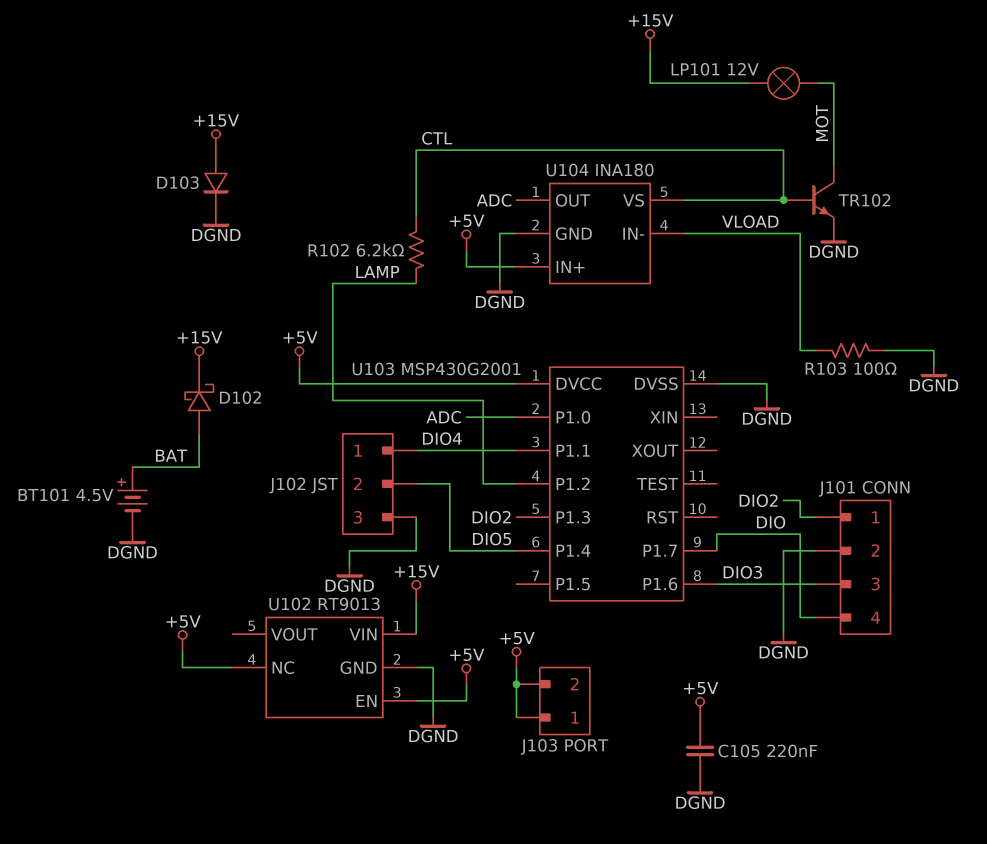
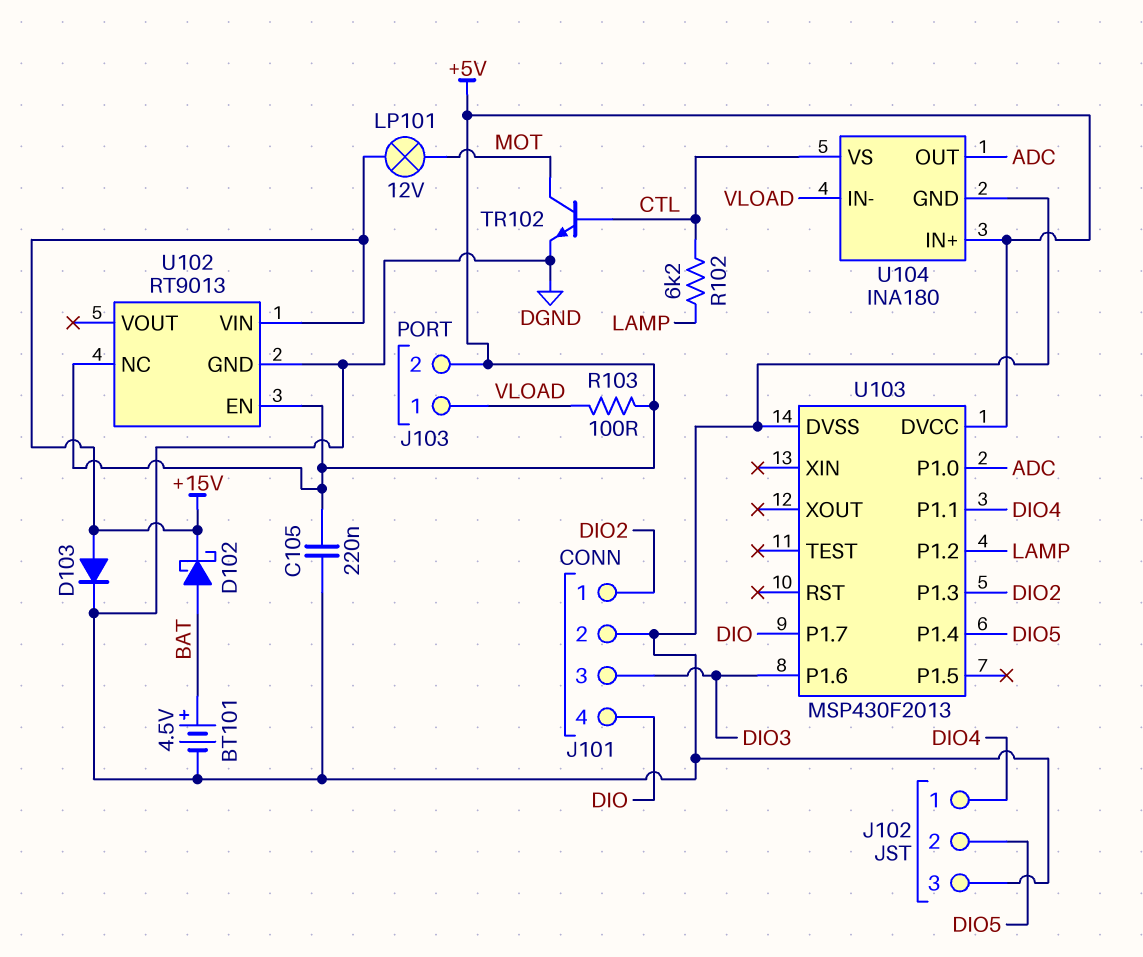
J103 pin 1: +5V -> VLOAD
R103: 100 (DGND, VLOAD) -> 100 (+5V, VLOAD)
U103: MSP430G2001 -> MSP430F2013

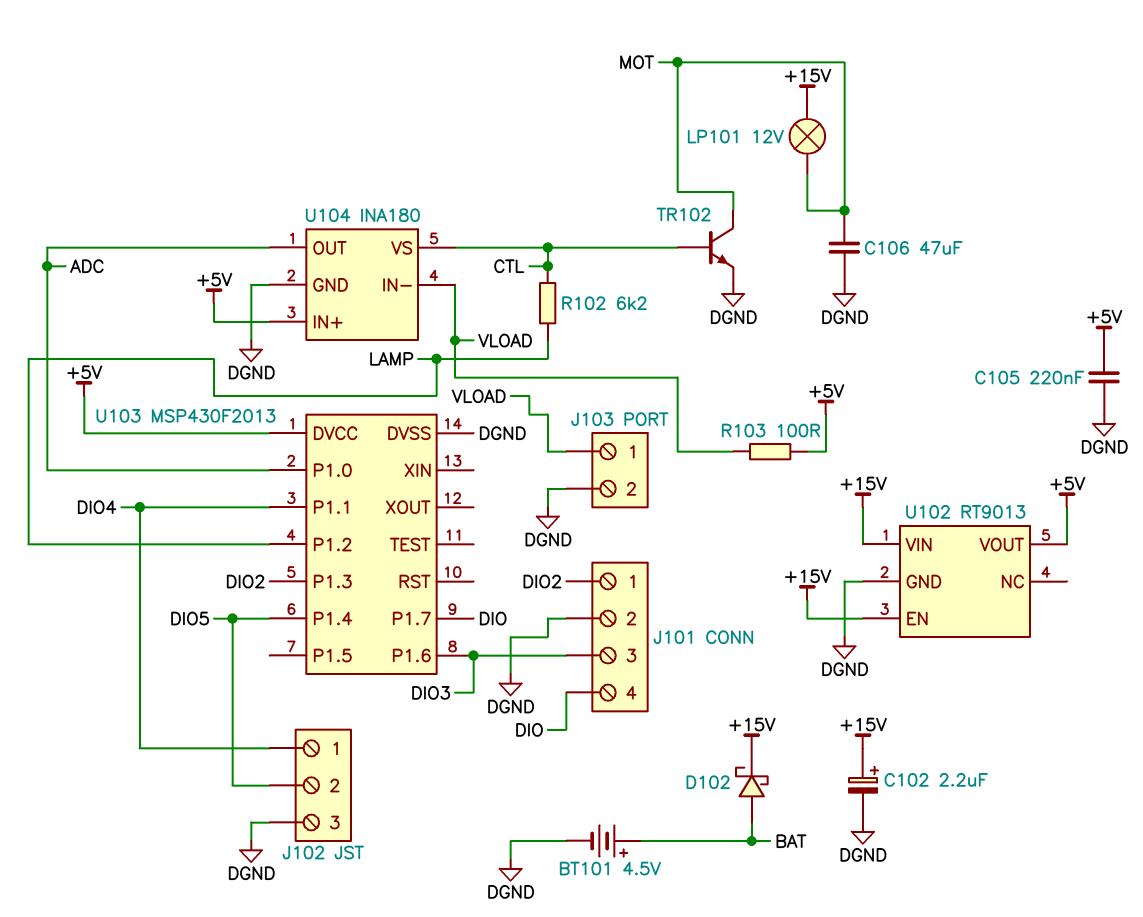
C102: none -> 2.2uF (plus +15V, minus DGND)
C106: none -> 47uF (DGND, MOT)
D103: diode (A +15V, K DGND) -> none
J103 pin 2: +5V -> DGND
U102 pin EN: +5V -> +15V
U102 pin NC: +5V -> none
U102 pin VOUT: none -> +5V

